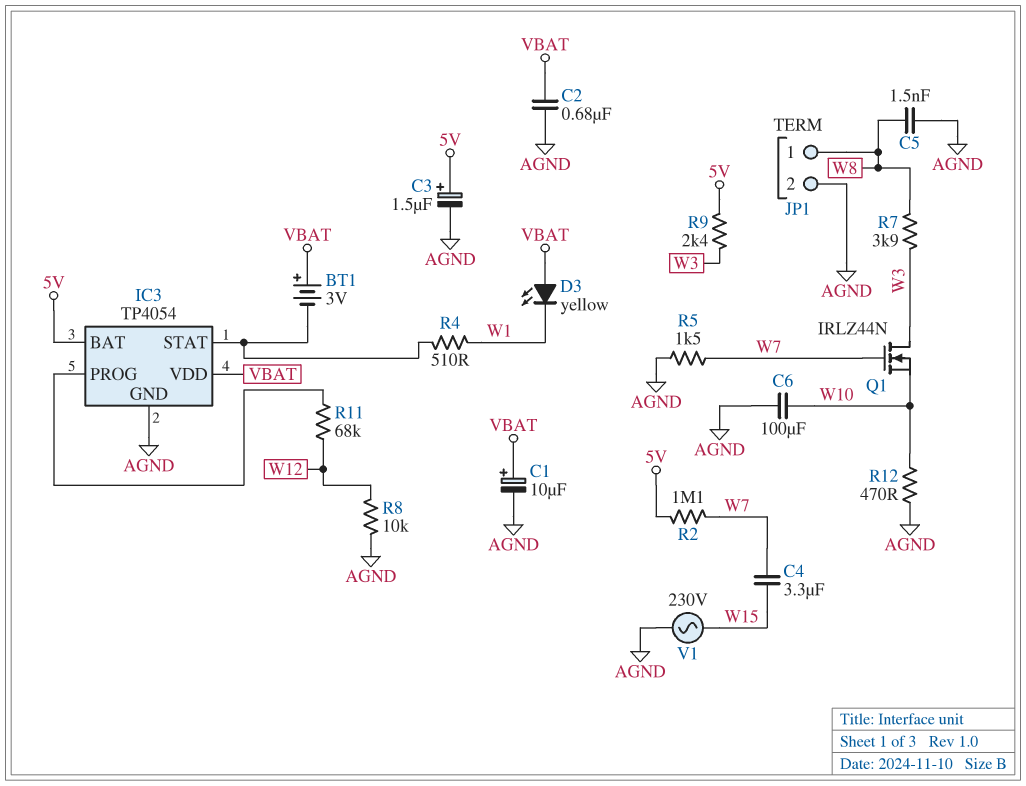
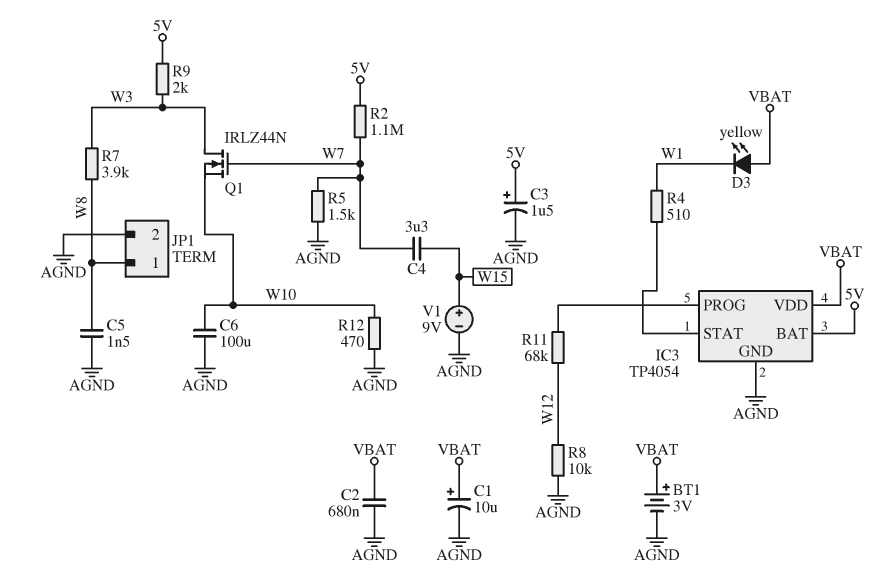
BT1: 3V (plus VBAT, minus IC3/STAT) -> 3V (plus VBAT, minus AGND)
R9: 2.4k (5V, W3) -> 2k (5V, W3)
V1: AC 230V (AGND, W15) -> 9V (plus W15, minus AGND)

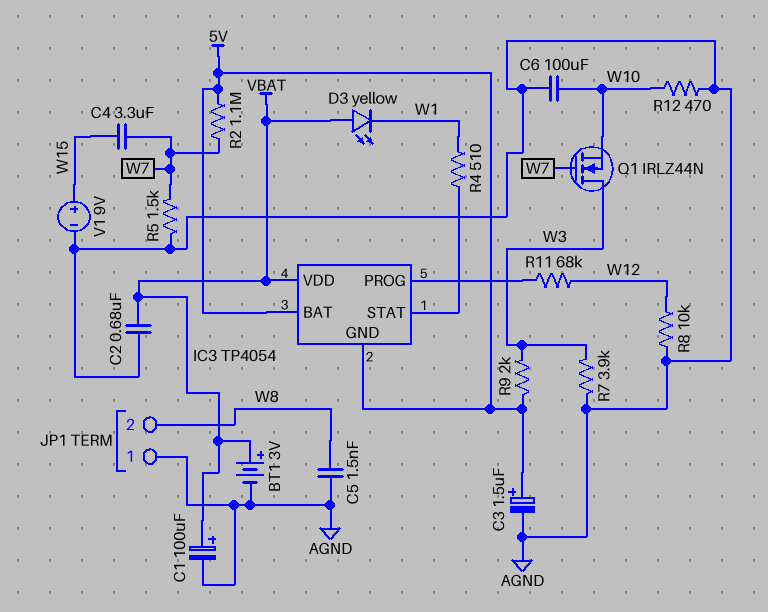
C1: 10uF (plus VBAT, minus AGND) -> 100uF (plus VBAT, minus AGND)
IC3 pin GND: AGND -> 5V
JP1 pin 1: W8 -> AGND
JP1 pin 2: AGND -> W8
R7: 3.9k (W3, W8) -> 3.9k (AGND, W3)

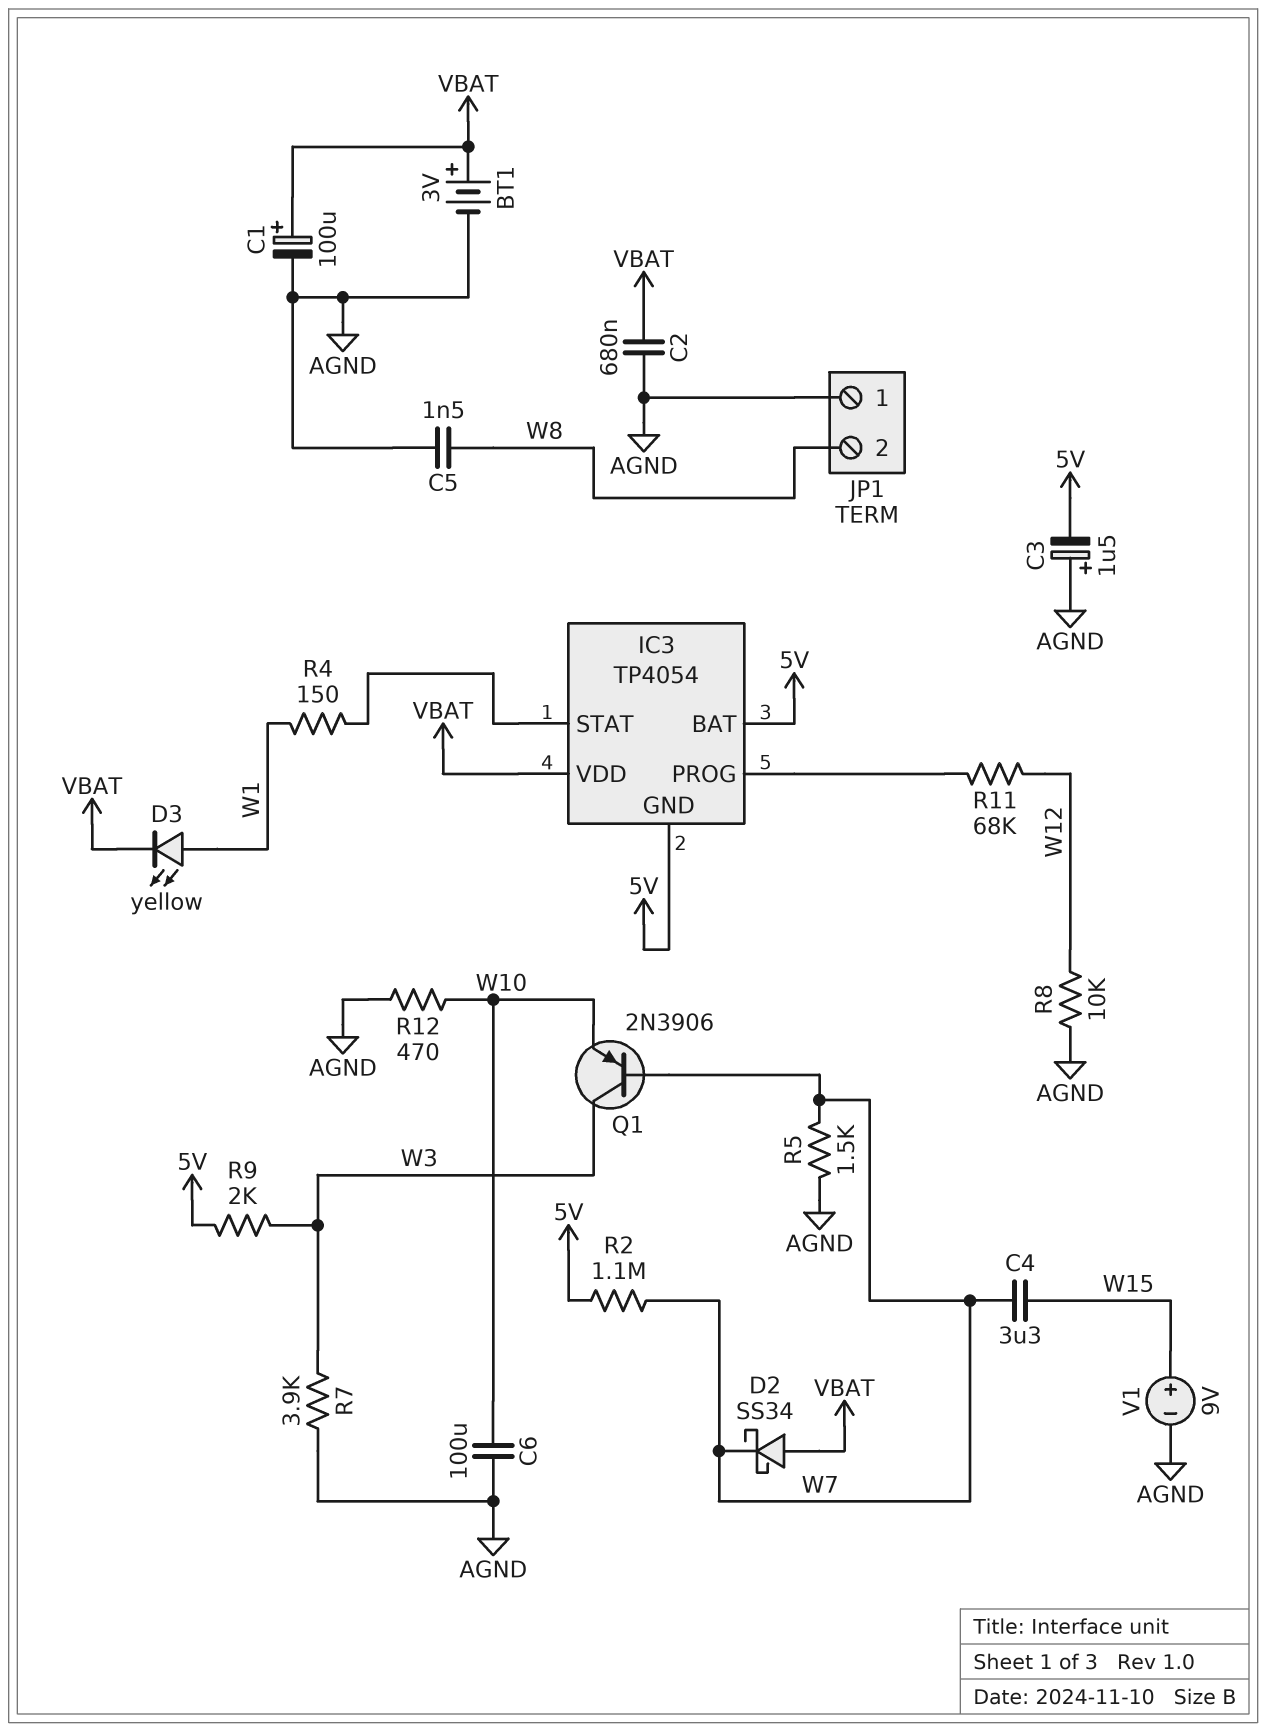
C3: 1.5uF (plus 5V, minus AGND) -> 1.5uF (plus AGND, minus 5V)
D2: none -> schottky SS34 (A VBAT, K W7)
D3: LED yellow (A VBAT, K W1) -> LED yellow (A W1, K VBAT)
Q1: NMOS IRLZ44N (G W7, D W3, S W10) -> PNP 2N3906 (B W7, C W3, E W10)
R4: 510 (IC3/STAT, W1) -> 150 (IC3/STAT, W1)

